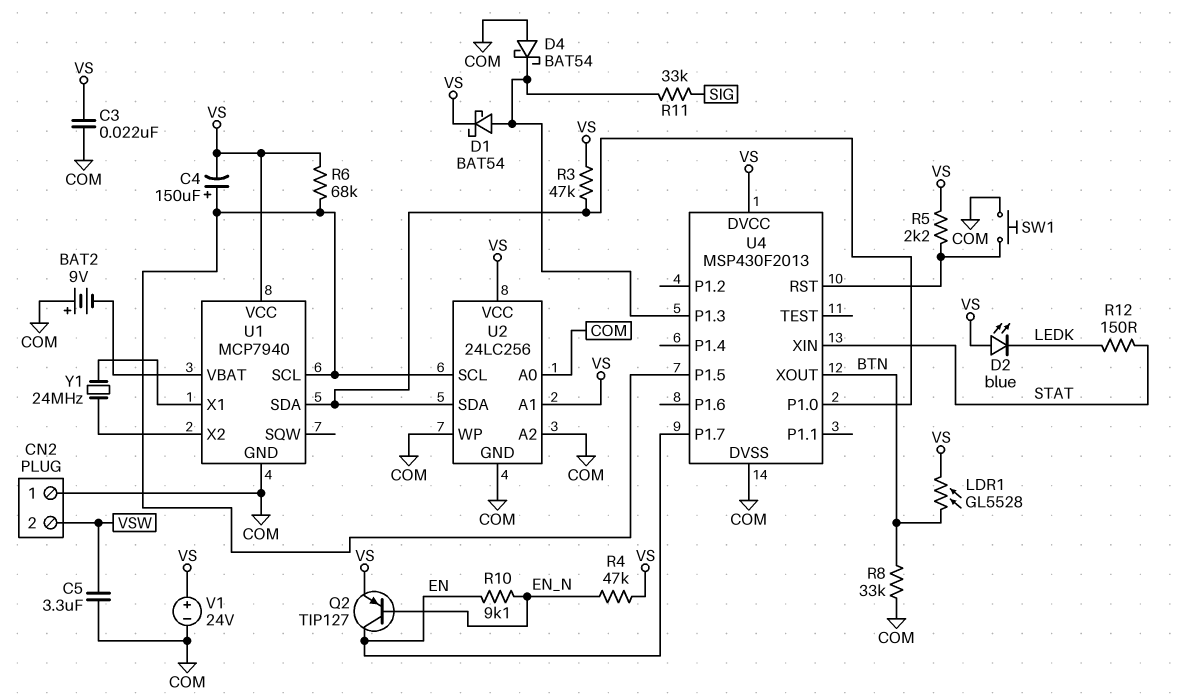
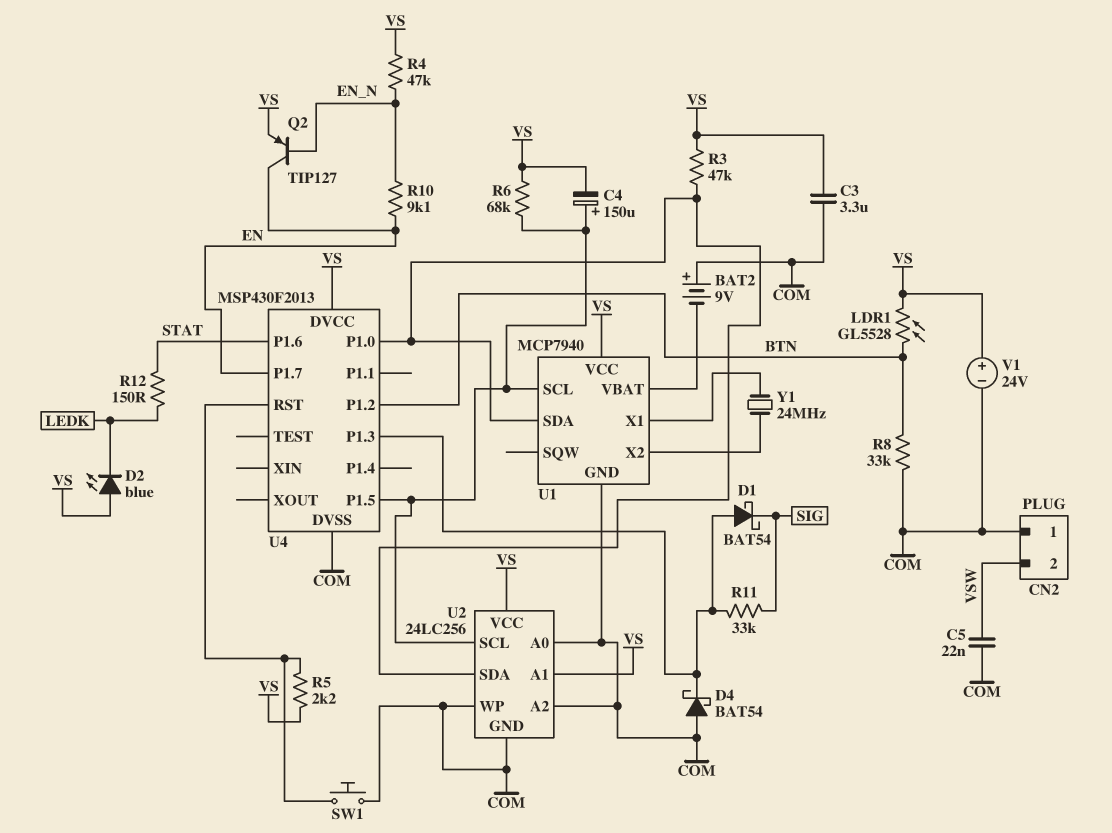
C3: 22nF (COM, VS) -> 3.3uF (COM, VS)
C5: 3.3uF (COM, VSW) -> 22nF (COM, VSW)
D1: schottky BAT54 (A U4/P1.3, K VS) -> schottky BAT54 (A U4/P1.3, K SIG)
U4 pin P1.2: none -> BTN
U4 pin P1.6: none -> STAT
U4 pin XIN: STAT -> none
U4 pin XOUT: BTN -> none

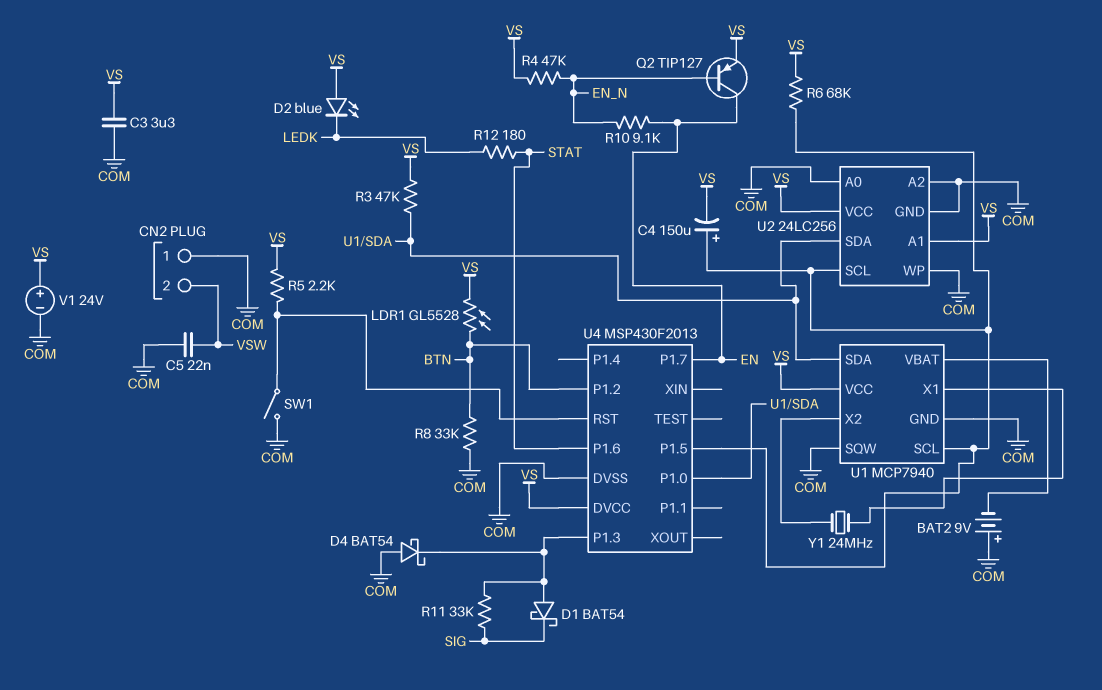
R12: 150 (LEDK, STAT) -> 180 (LEDK, STAT)
SW1: button (COM, U4/RST) -> switch (COM, U4/RST)
U1 pin SQW: none -> COM

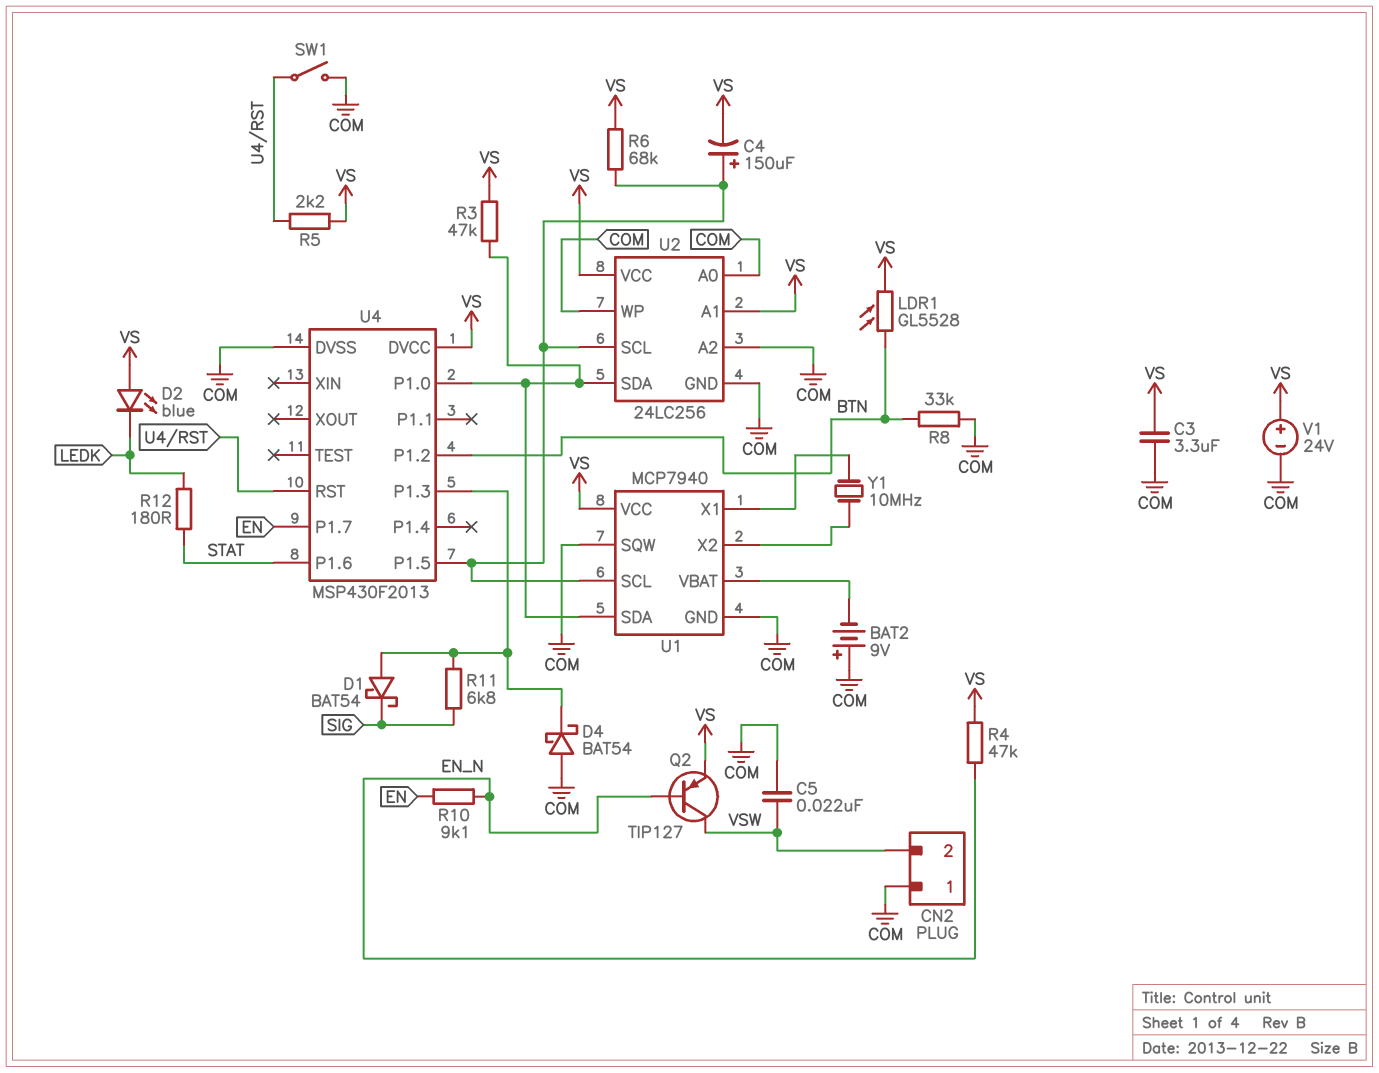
Q2: PNP TIP127 (B EN_N, C EN, E VS) -> PNP TIP127 (B EN_N, C VSW, E VS)
R11: 33k (SIG, U4/P1.3) -> 6.8k (SIG, U4/P1.3)
Y1: 24MHz (U1/X1, U1/X2) -> 10MHz (U1/X1, U1/X2)

